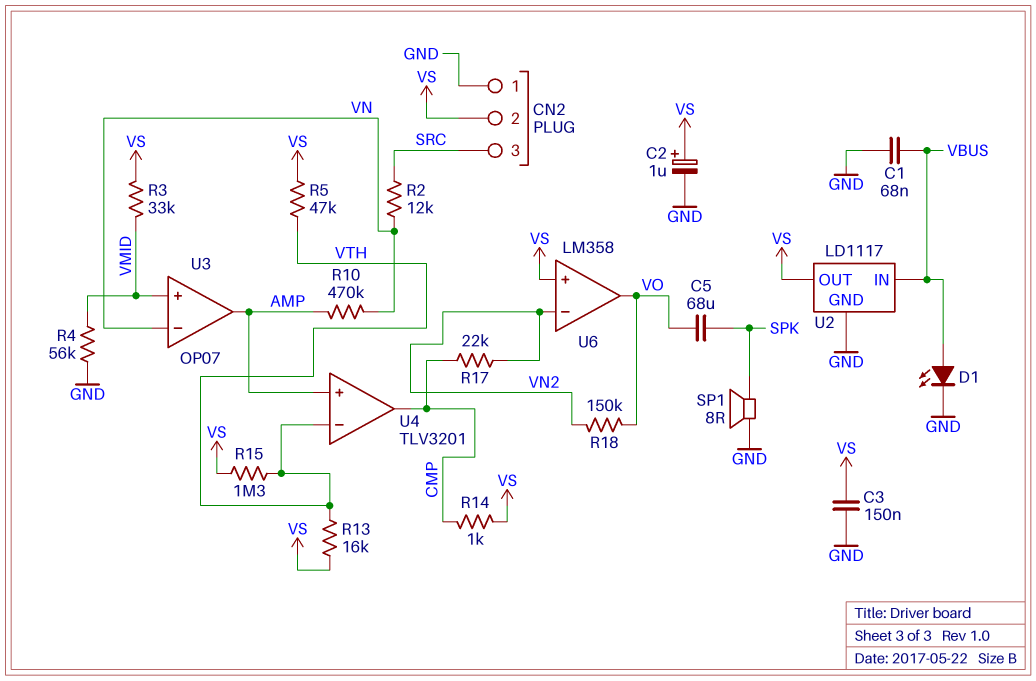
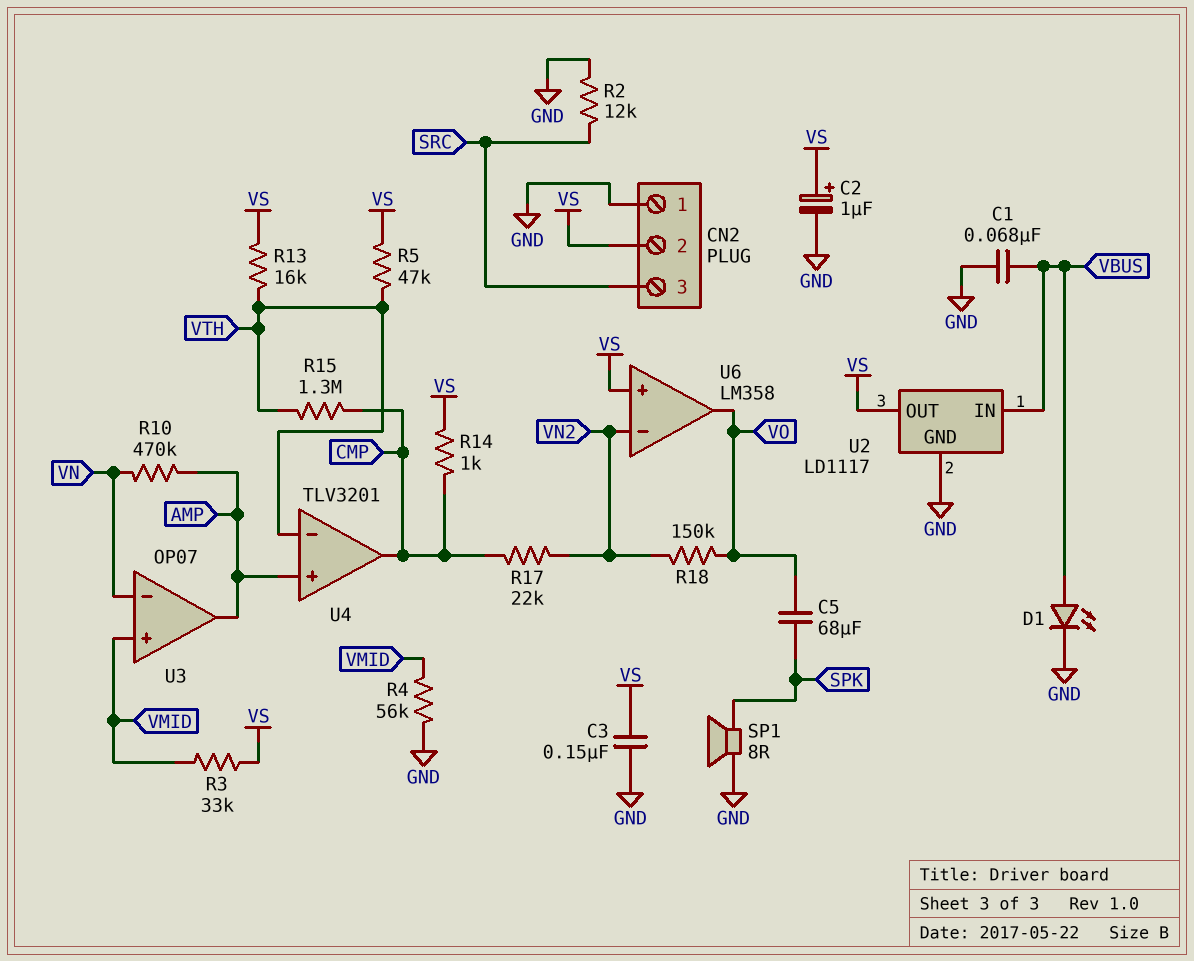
R2: 12k (SRC, VN) -> 12k (GND, SRC)
R15: 1.3M (VS, VTH) -> 1.3M (CMP, VTH)

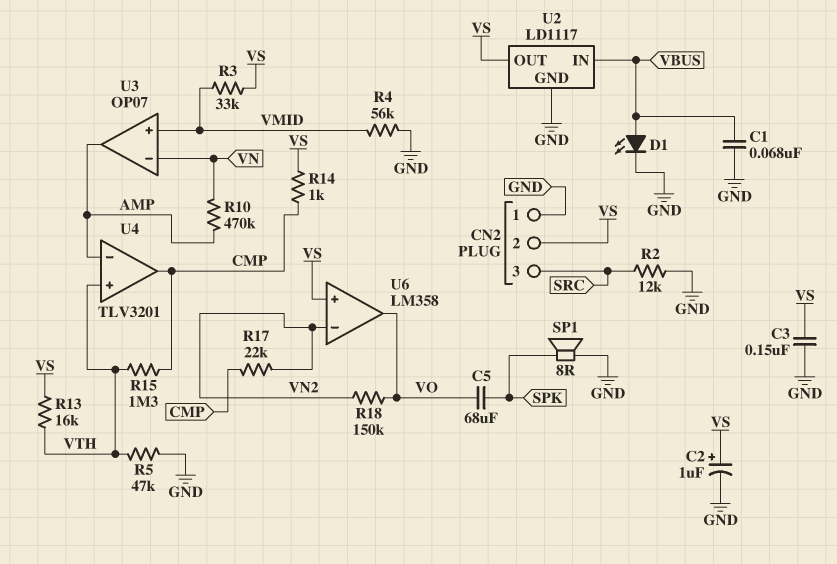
R5: 47k (VS, VTH) -> 47k (GND, VTH)
U4 pin in+: AMP -> VTH
U4 pin in-: VTH -> AMP

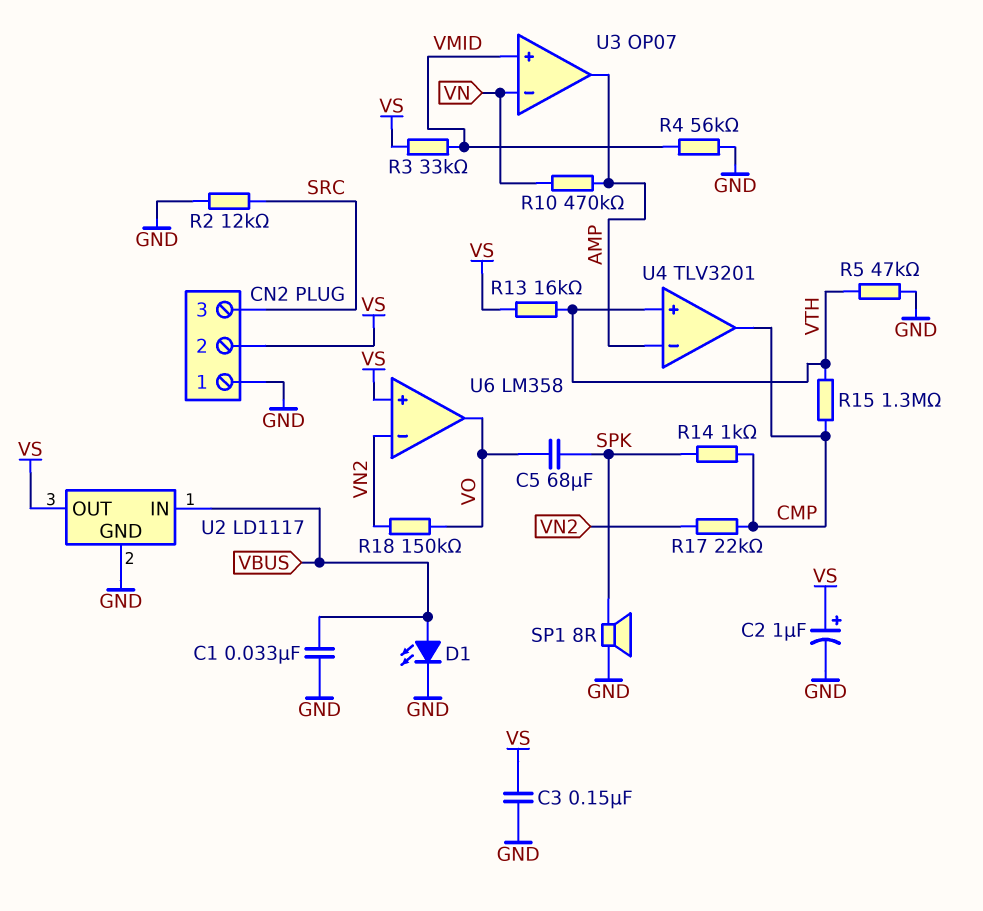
C1: 68nF (GND, VBUS) -> 33nF (GND, VBUS)
R14: 1k (CMP, VS) -> 1k (CMP, SPK)

